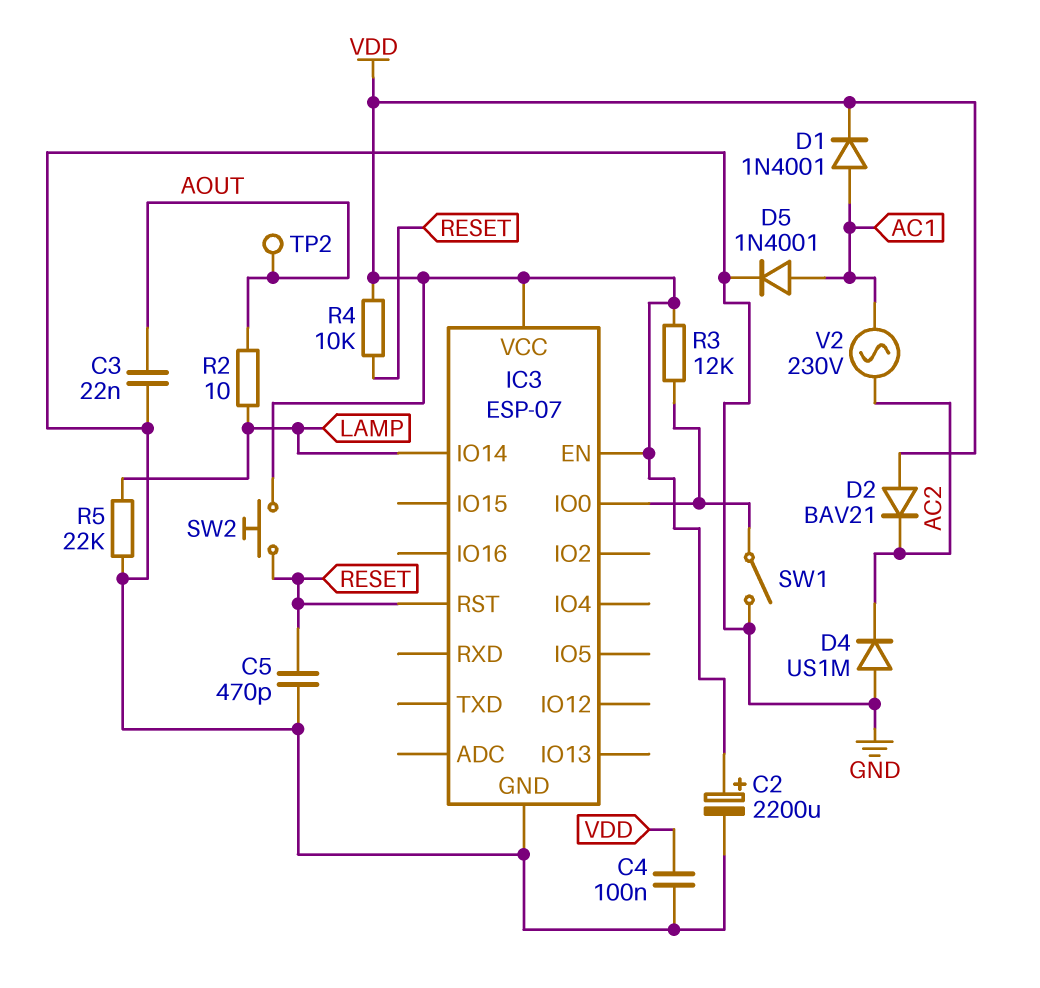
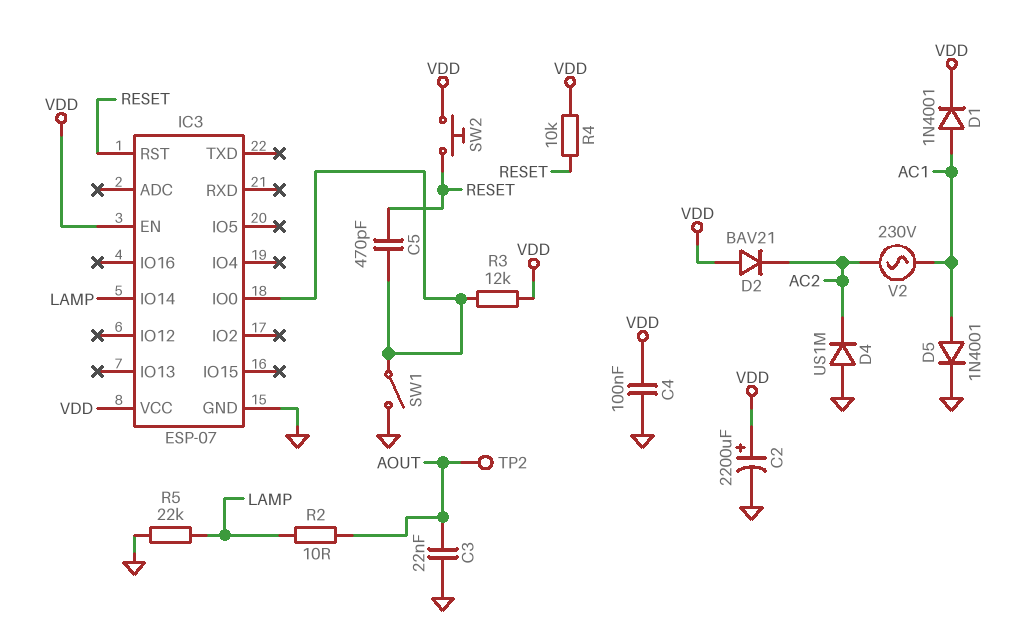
C5: 470pF (GND, RESET) -> 470pF (IC3/IO0, RESET)

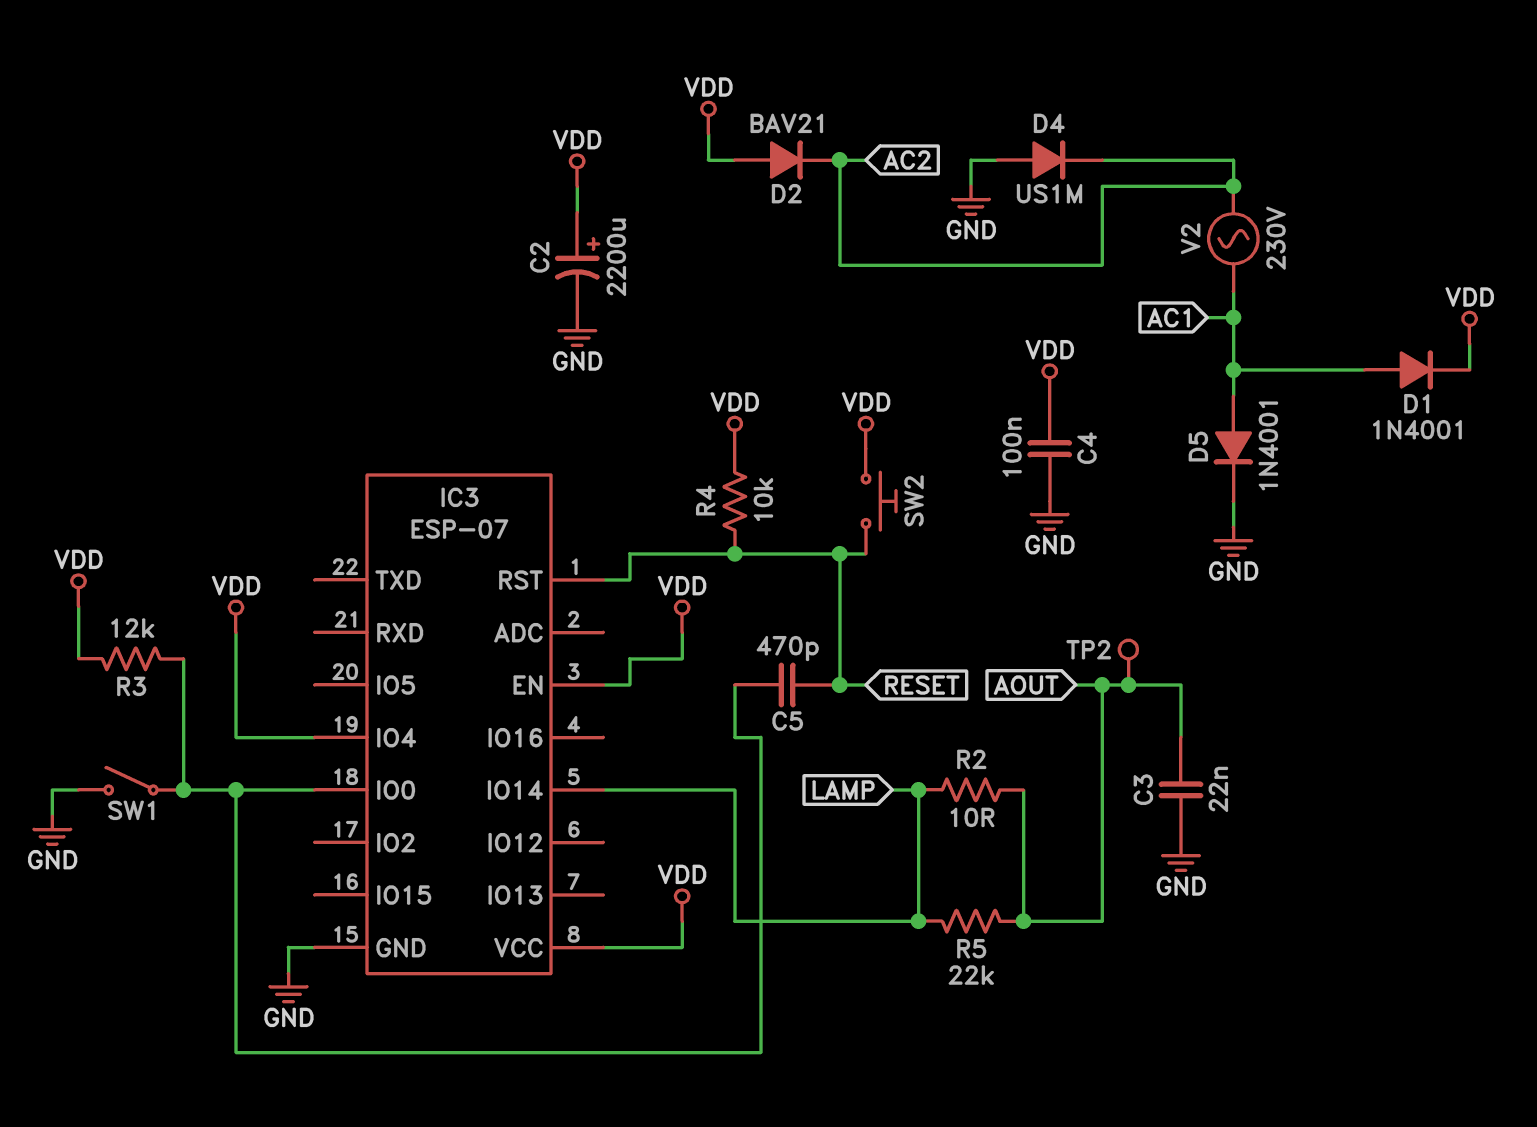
IC3 pin IO4: none -> VDD
R5: 22k (GND, LAMP) -> 22k (AOUT, LAMP)

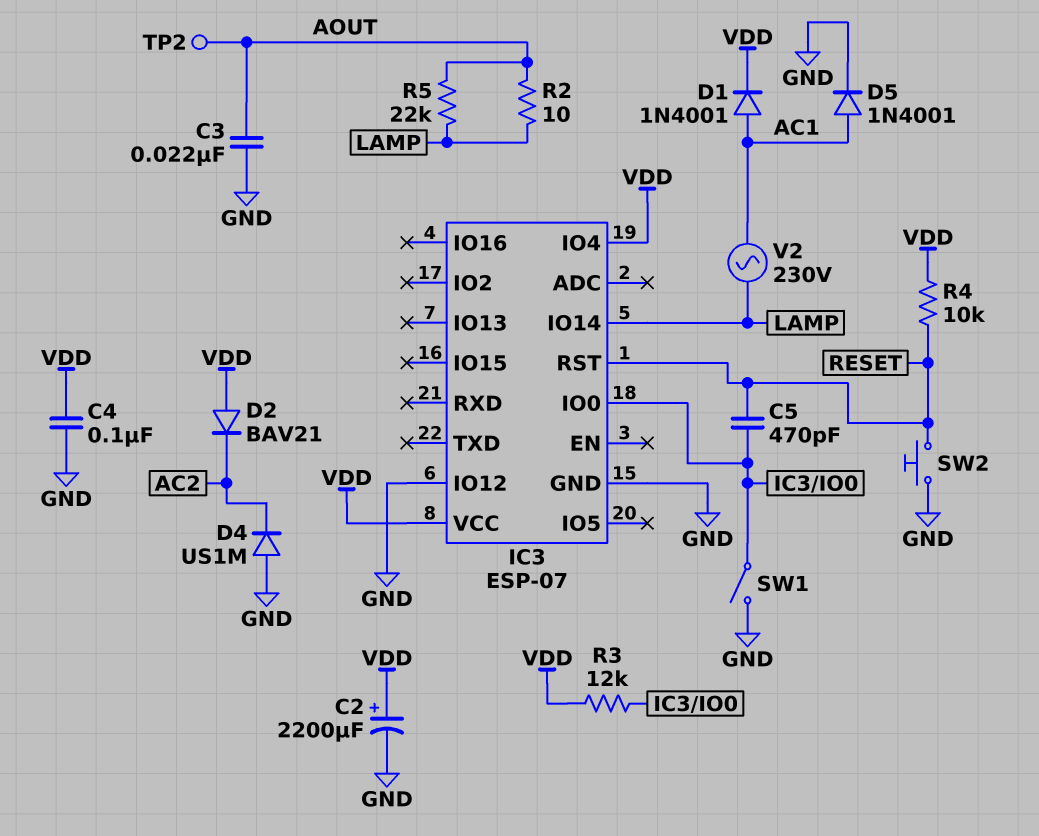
IC3 pin EN: VDD -> none
IC3 pin IO12: none -> GND
SW2: button (RESET, VDD) -> button (GND, RESET)
V2: AC 230V (AC1, AC2) -> AC 230V (AC1, LAMP)

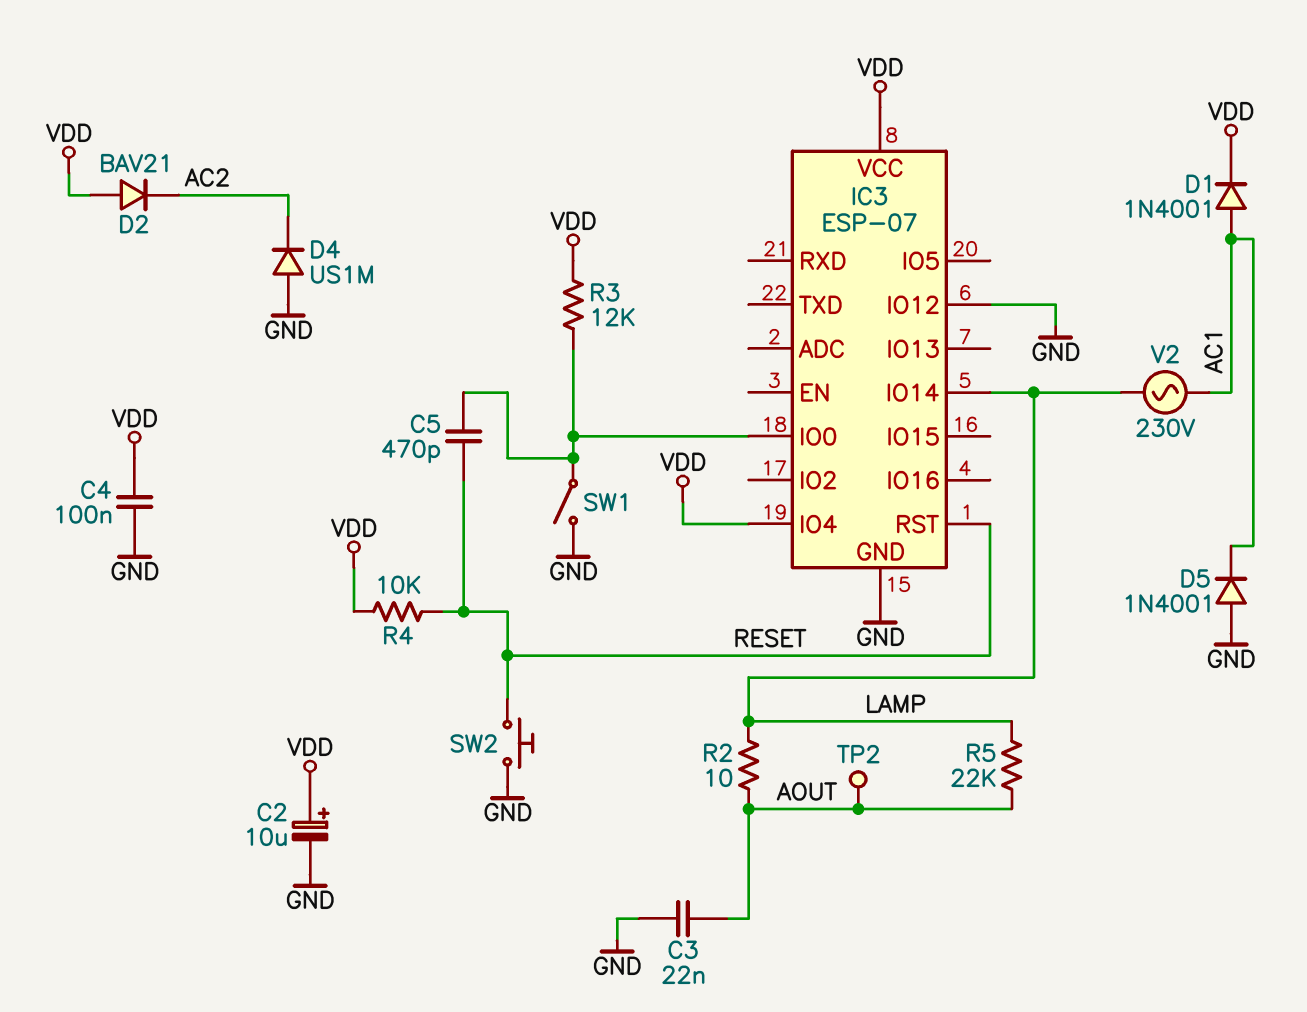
C2: 2200uF (plus VDD, minus GND) -> 10uF (plus VDD, minus GND)
D5: diode 1N4001 (A AC1, K GND) -> diode 1N4001 (A GND, K AC1)

